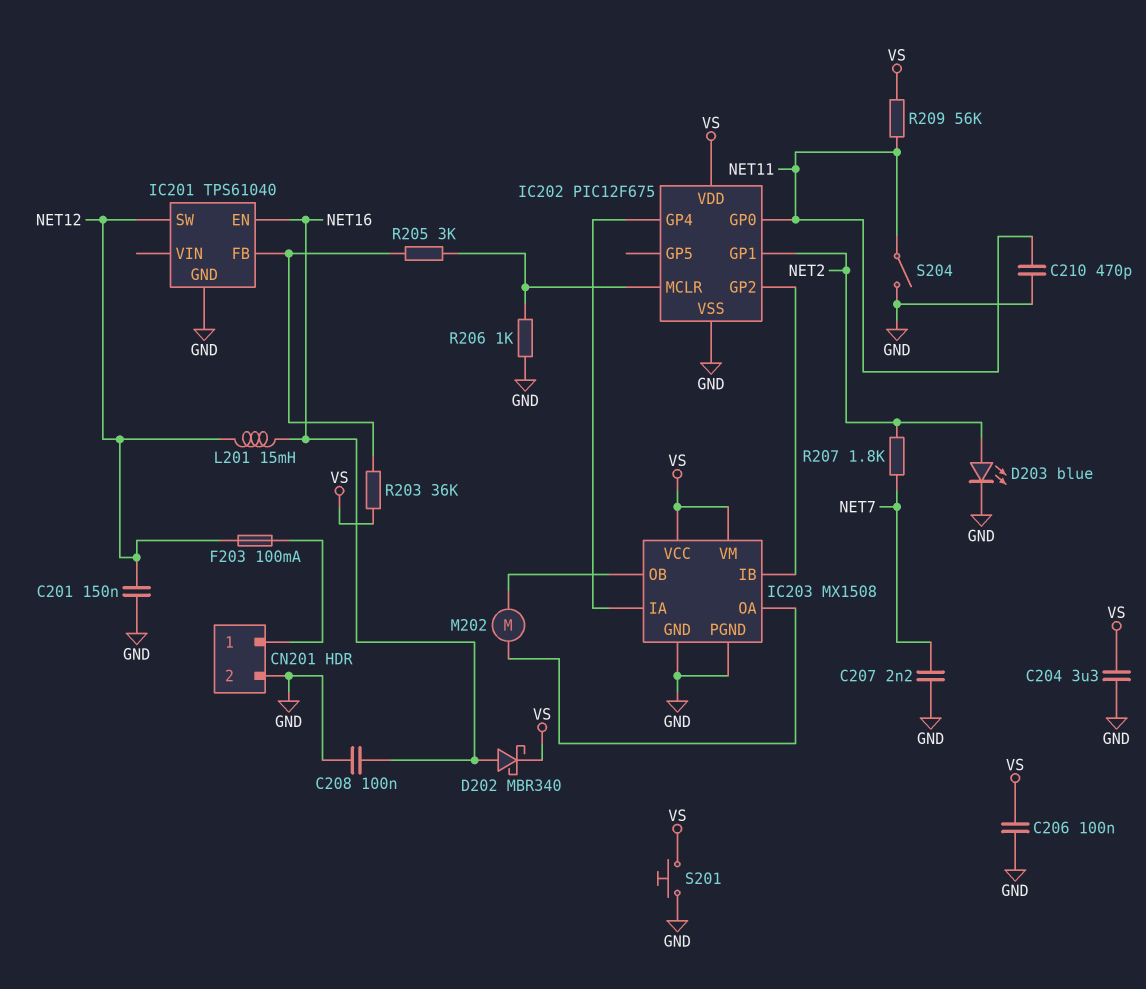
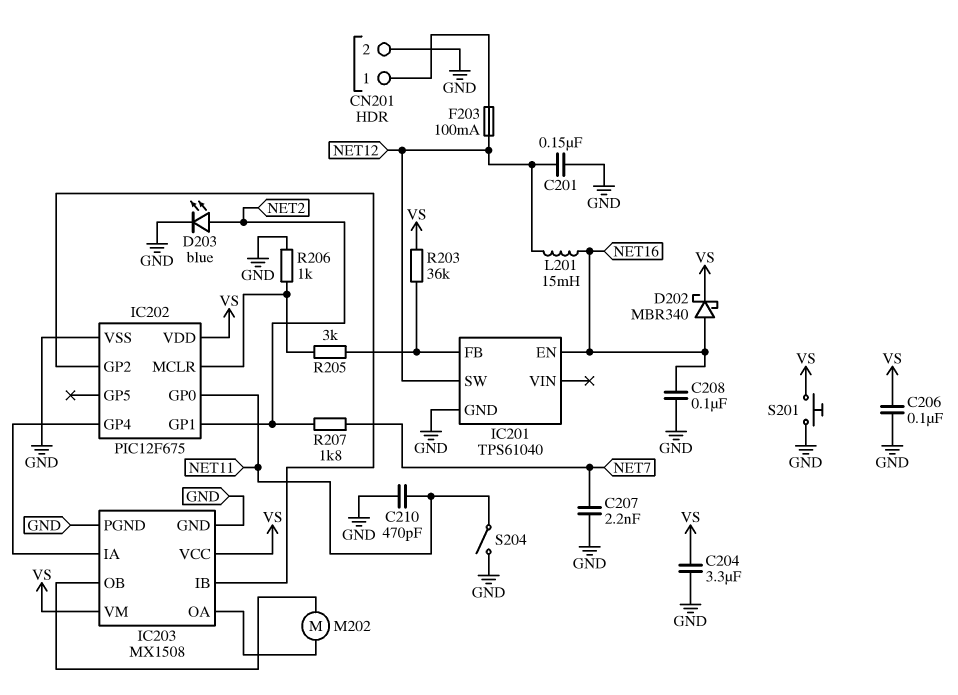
R209: 56k (NET11, VS) -> none

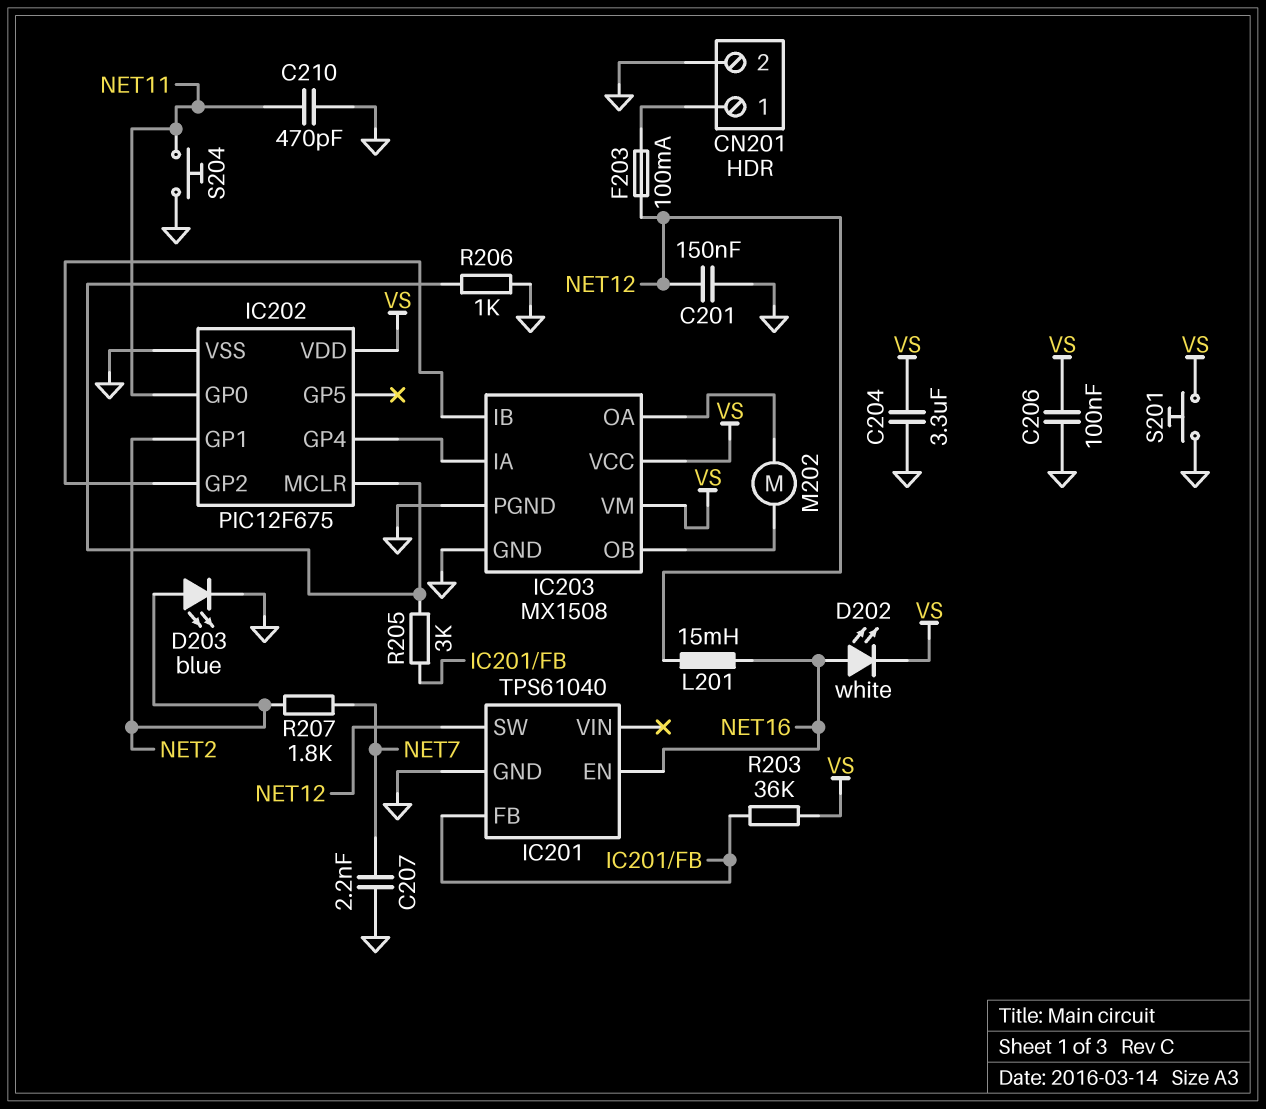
C208: 100nF (GND, NET16) -> none
D202: schottky MBR340 (A NET16, K VS) -> LED white (A NET16, K VS)
S204: switch (GND, NET11) -> button (GND, NET11)

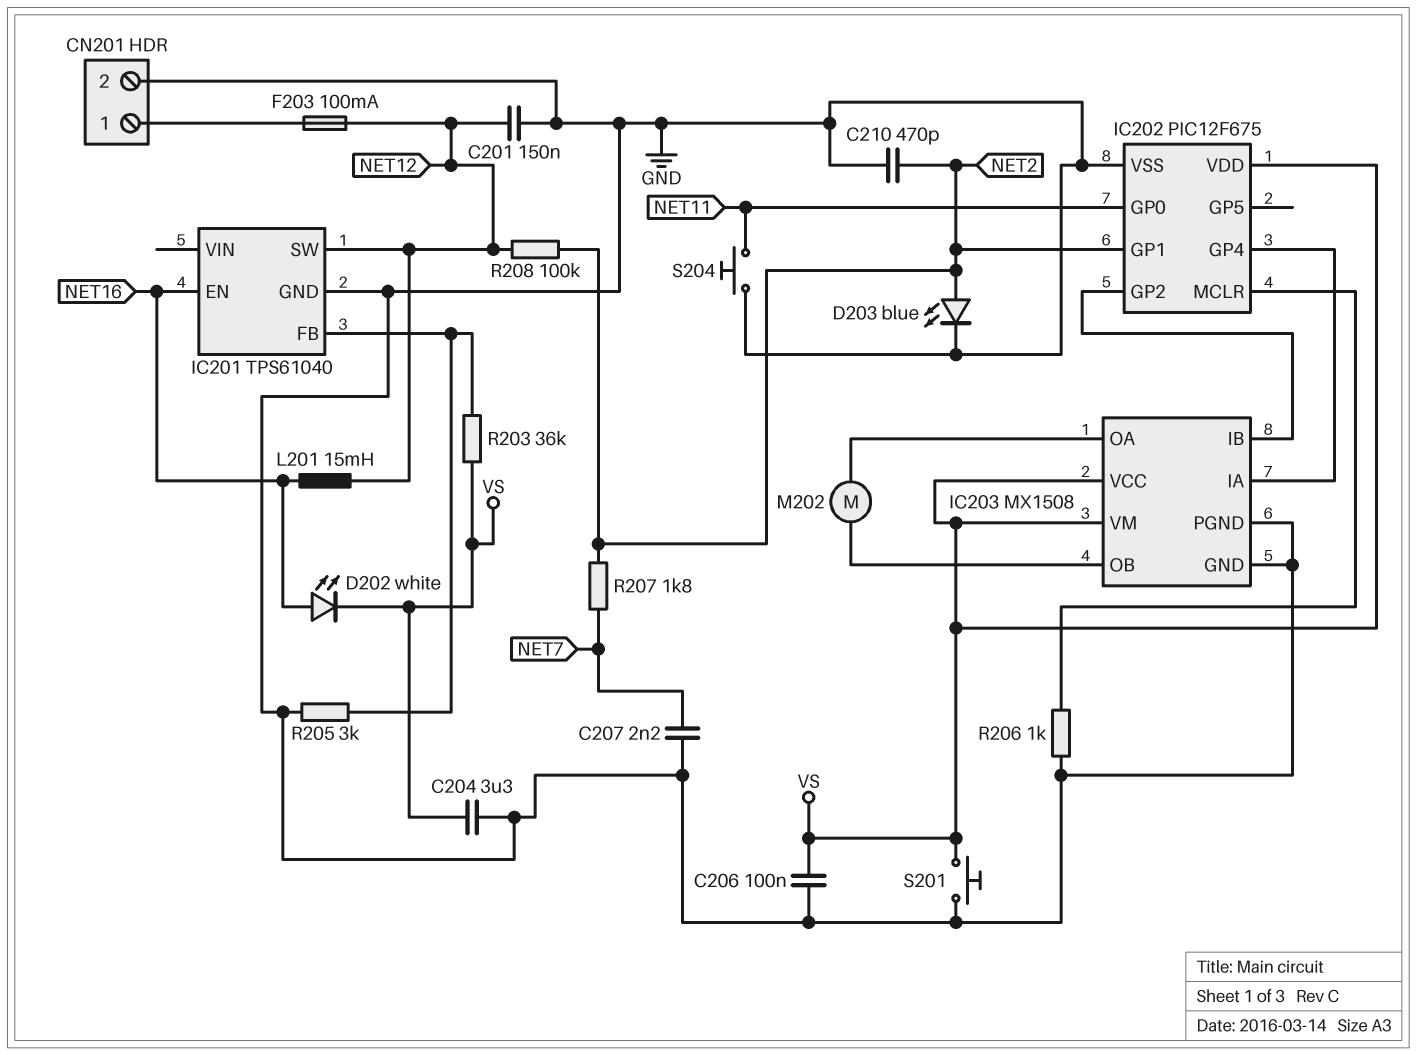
C210: 470pF (GND, NET11) -> 470pF (GND, NET2)
R205: 3k (IC201/FB, IC202/MCLR) -> 3k (GND, IC201/FB)
R208: none -> 100k (NET2, NET12)

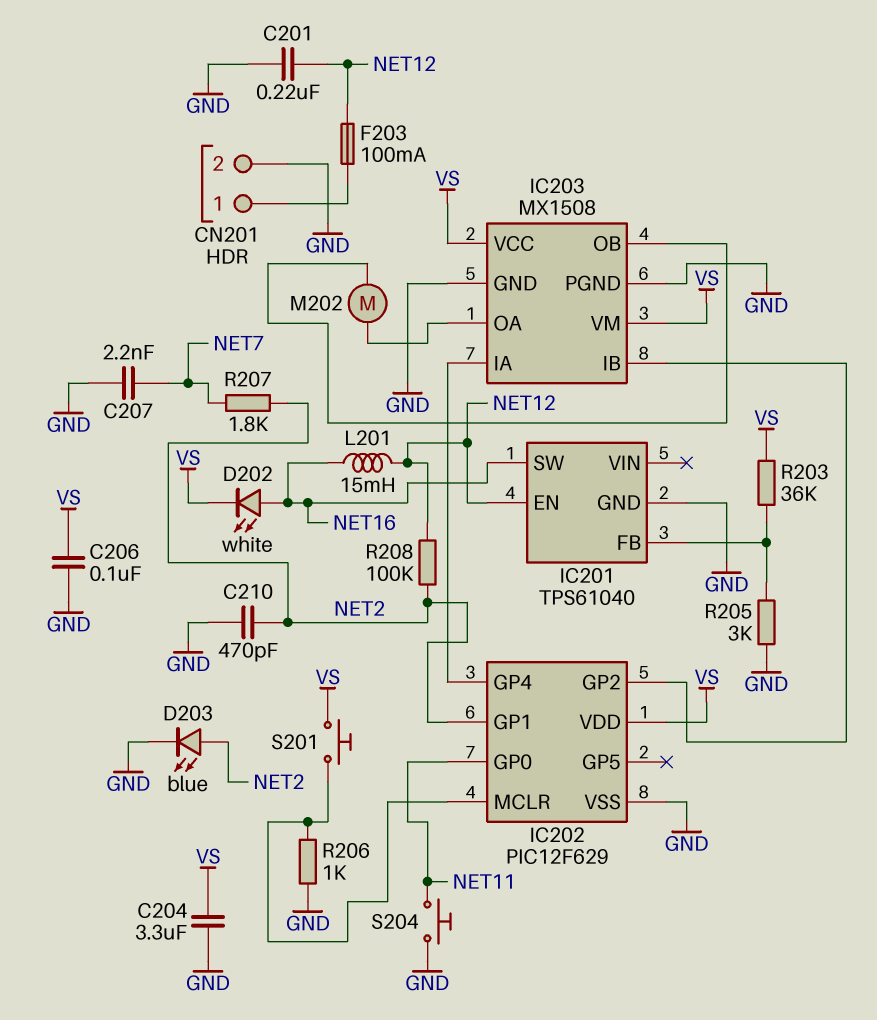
C201: 150nF (GND, NET12) -> 220nF (GND, NET12)
IC201 pin EN: NET16 -> NET12
IC201 pin SW: NET12 -> NET16
IC202: PIC12F675 -> PIC12F629
S201: button (GND, VS) -> button (IC202/MCLR, VS)

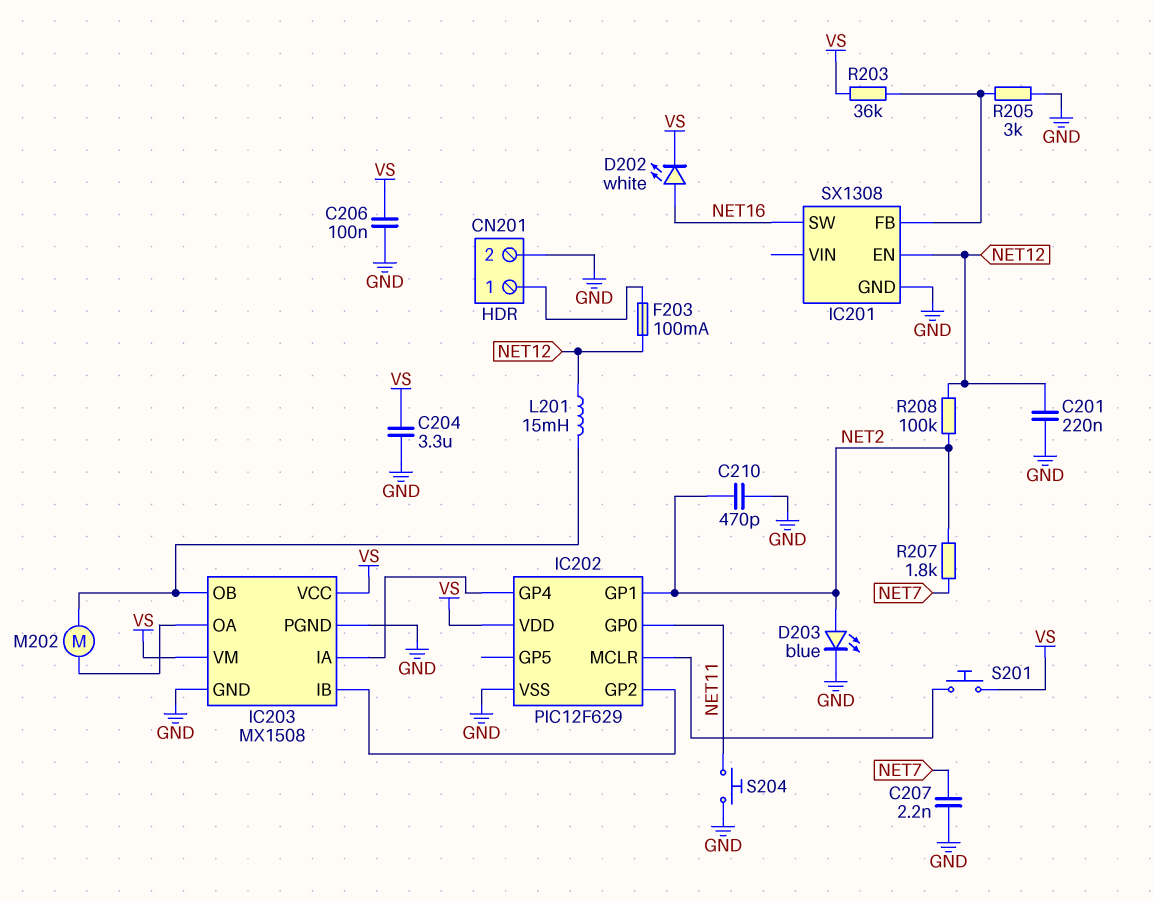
IC201: TPS61040 -> SX1308
L201: 15mH (NET12, NET16) -> 15mH (IC203/OB, NET12)
R206: 1k (GND, IC202/MCLR) -> none

